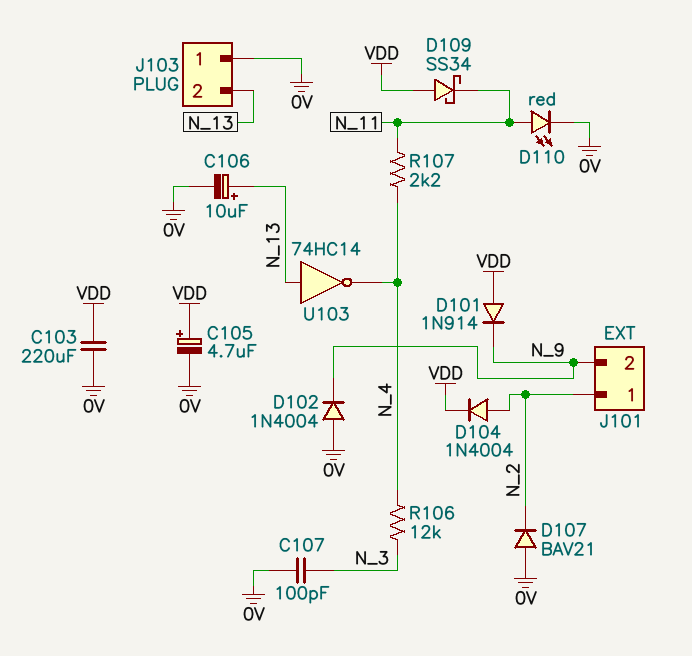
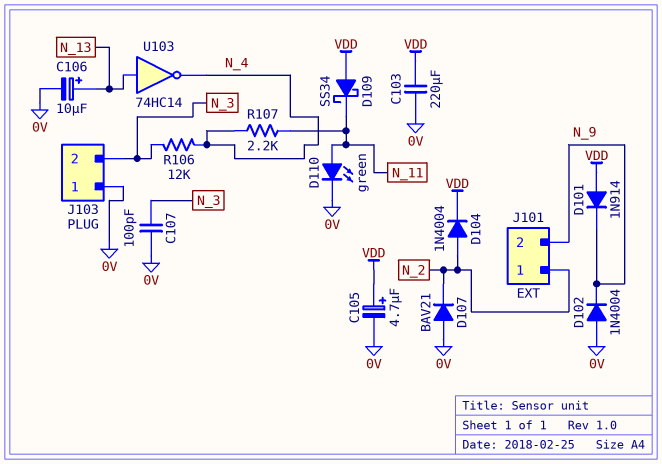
D110: LED red (A N_11, K 0V) -> LED green (A N_11, K 0V)
J103 pin 2: N_13 -> N_3

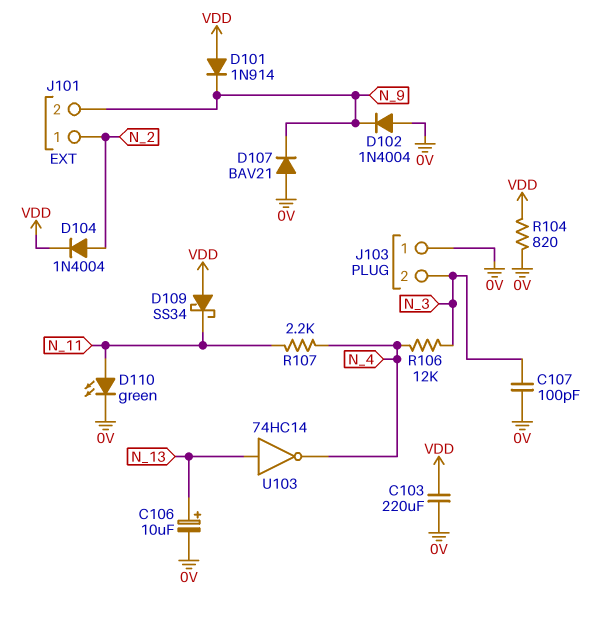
C105: 4.7uF (plus VDD, minus 0V) -> none
D107: diode BAV21 (A 0V, K N_2) -> diode BAV21 (A 0V, K N_9)
R104: none -> 820 (0V, VDD)

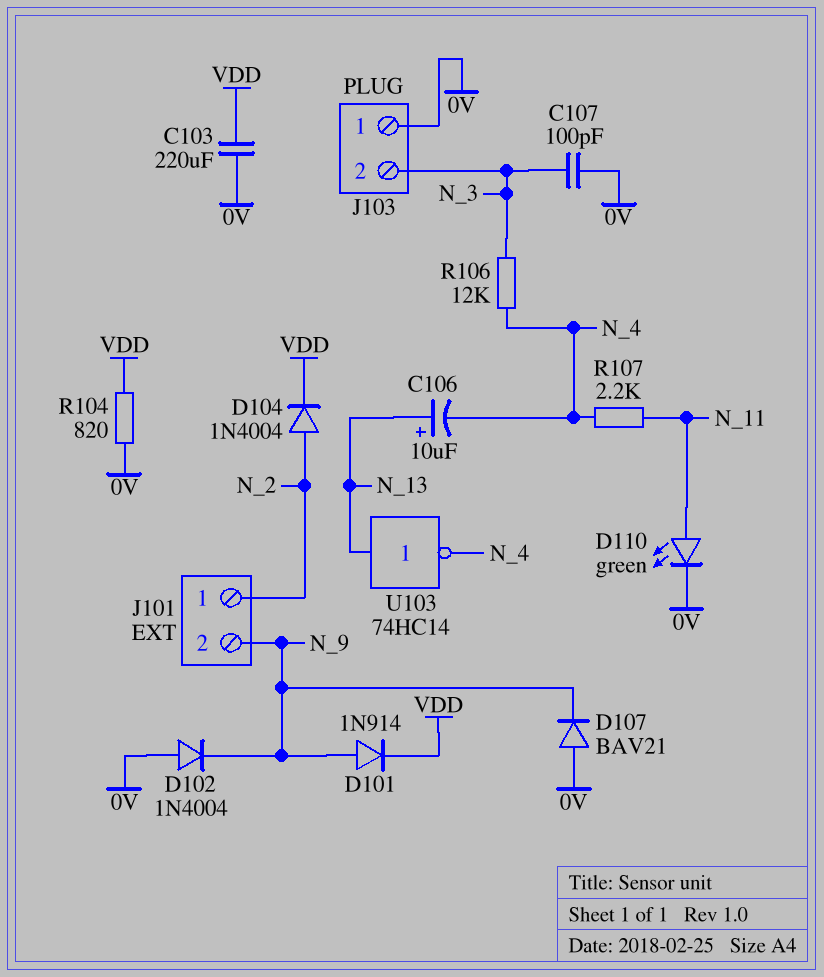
C106: 10uF (plus N_13, minus 0V) -> 10uF (plus N_13, minus N_4)
D101: diode 1N914 (A VDD, K N_9) -> diode 1N914 (A N_9, K VDD)
D109: schottky SS34 (A VDD, K N_11) -> none

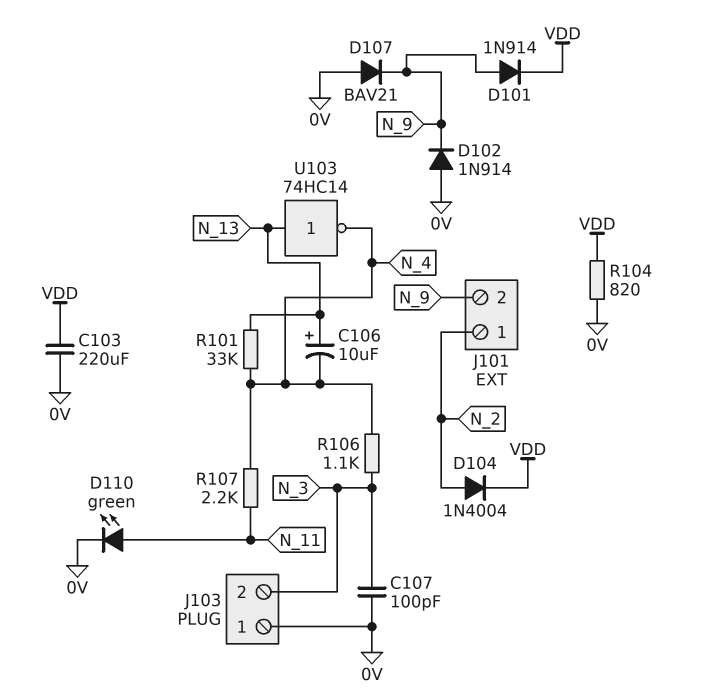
D102: diode 1N4004 (A 0V, K N_9) -> diode 1N914 (A 0V, K N_9)
R101: none -> 33k (N_4, N_13)
R106: 12k (N_3, N_4) -> 1.1k (N_3, N_4)

